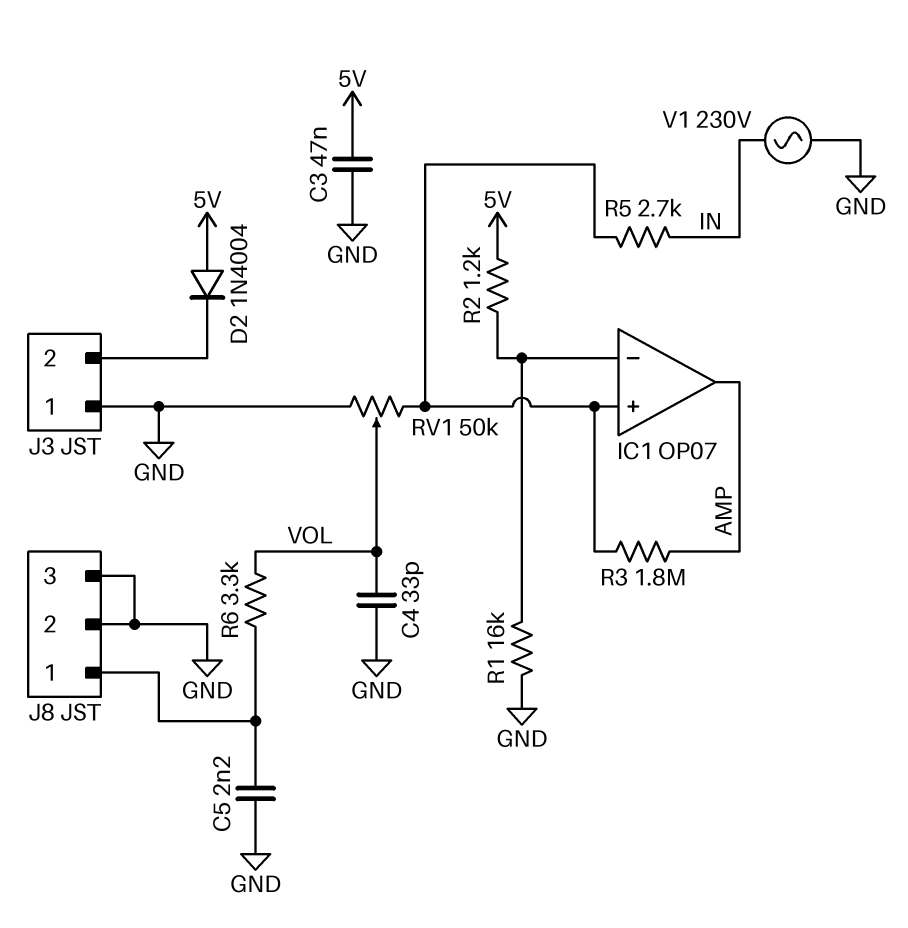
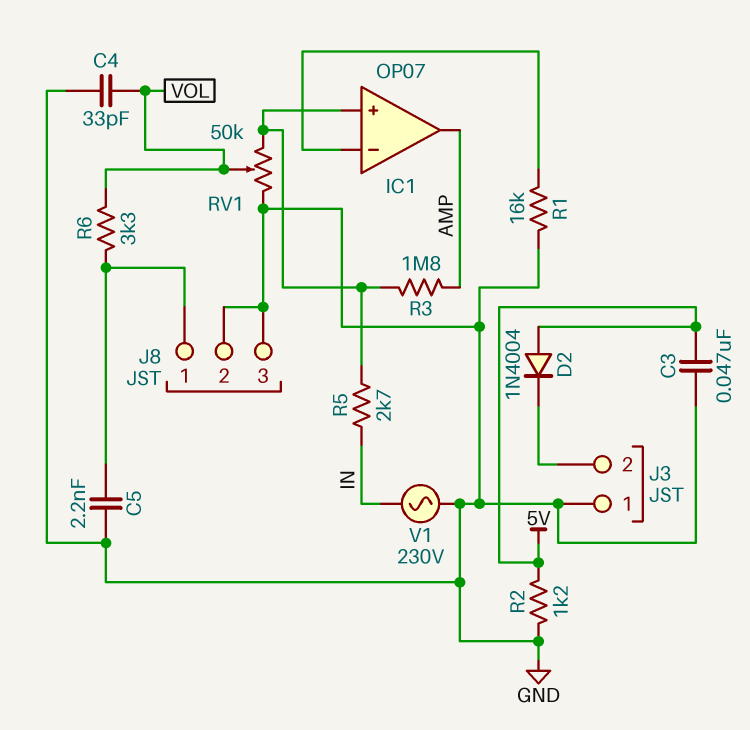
R2: 1.2k (5V, IC1/in-) -> 1.2k (5V, GND)

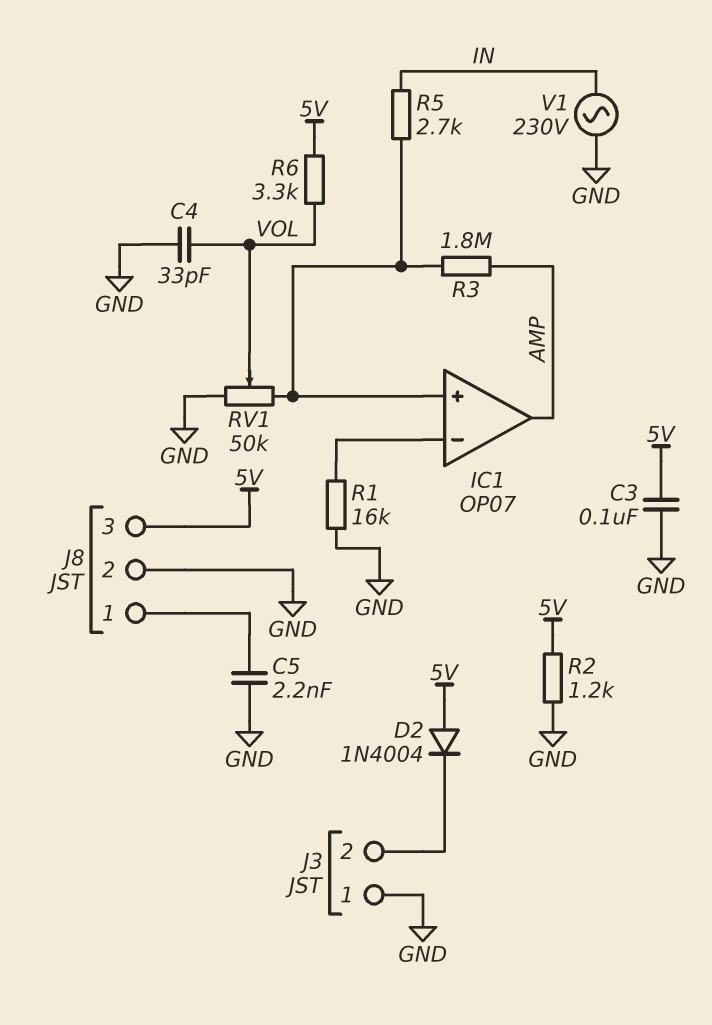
C3: 47nF (5V, GND) -> 100nF (5V, GND)
J8 pin 3: GND -> 5V
R6: 3.3k (J8/1, VOL) -> 3.3k (5V, VOL)

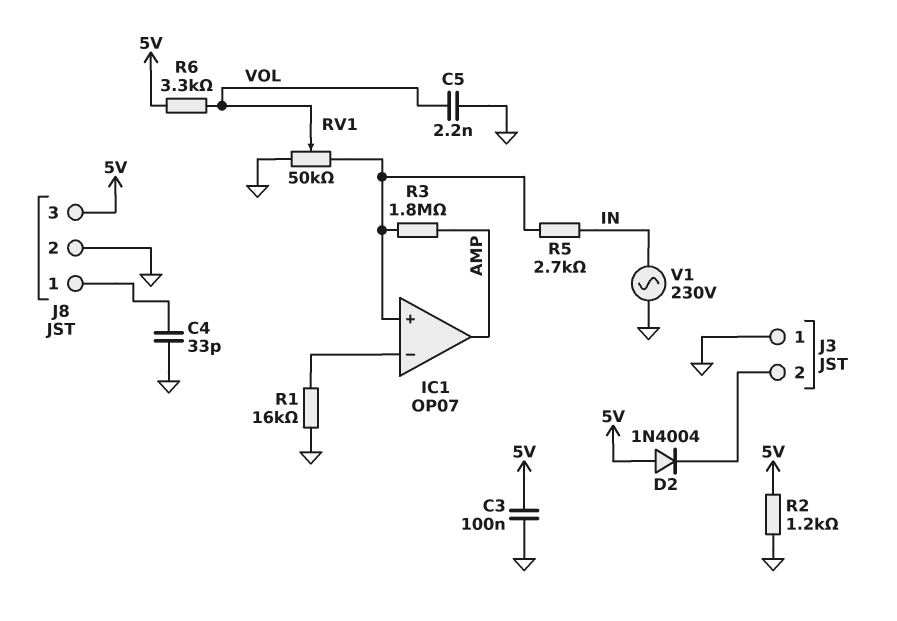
C4: 33pF (GND, VOL) -> 33pF (GND, J8/1)
C5: 2.2nF (GND, J8/1) -> 2.2nF (GND, VOL)

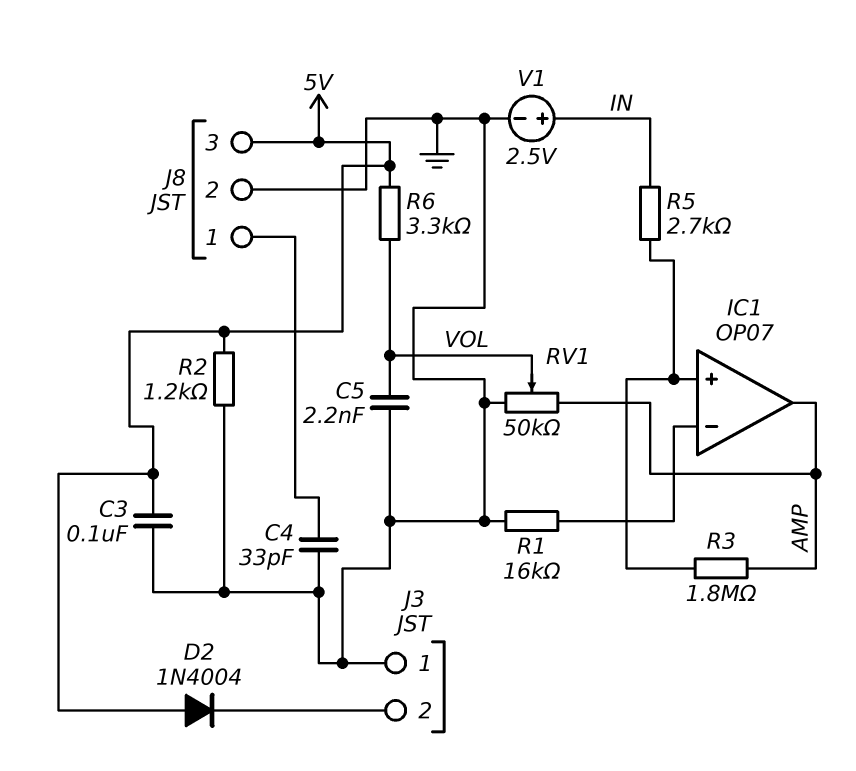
RV1: 50k (GND, IC1/in+, wiper VOL) -> 50k (AMP, GND, wiper VOL)
V1: AC 230V (GND, IN) -> 2.5V (plus IN, minus GND)

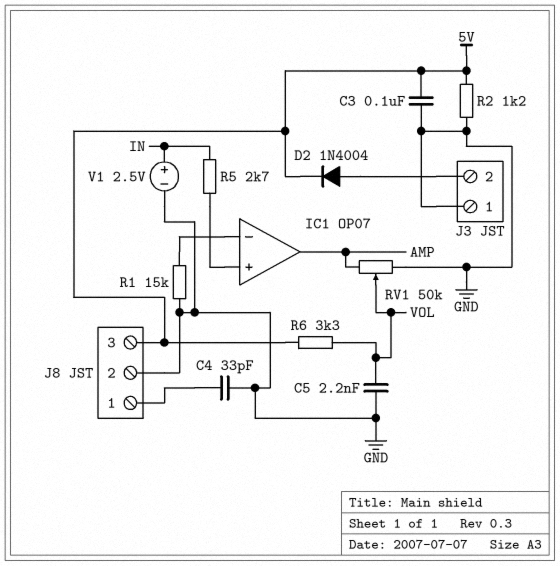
D2: diode 1N4004 (A 5V, K J3/2) -> diode 1N4004 (A J3/2, K 5V)
R1: 16k (GND, IC1/in-) -> 15k (GND, IC1/in-)
R3: 1.8M (AMP, IC1/in+) -> none

